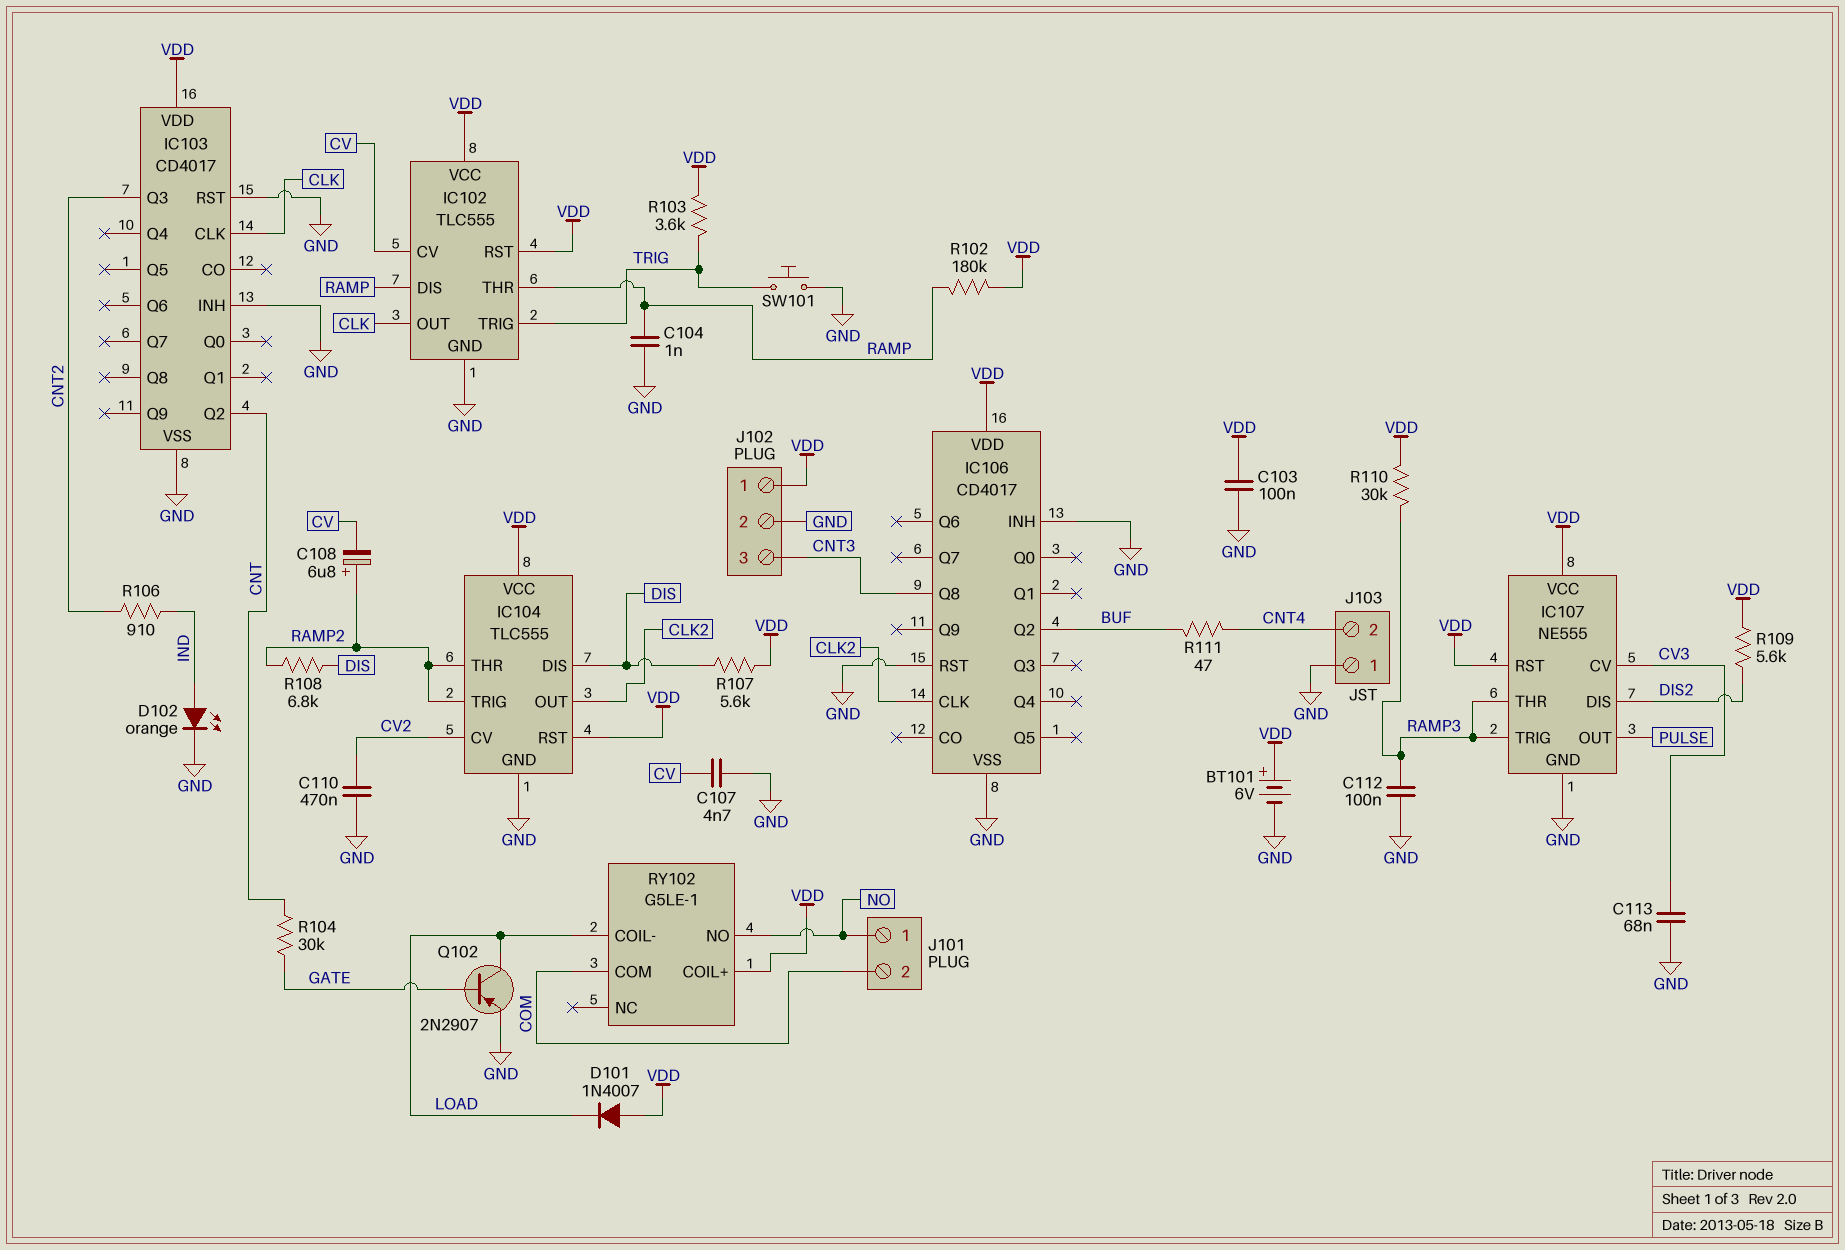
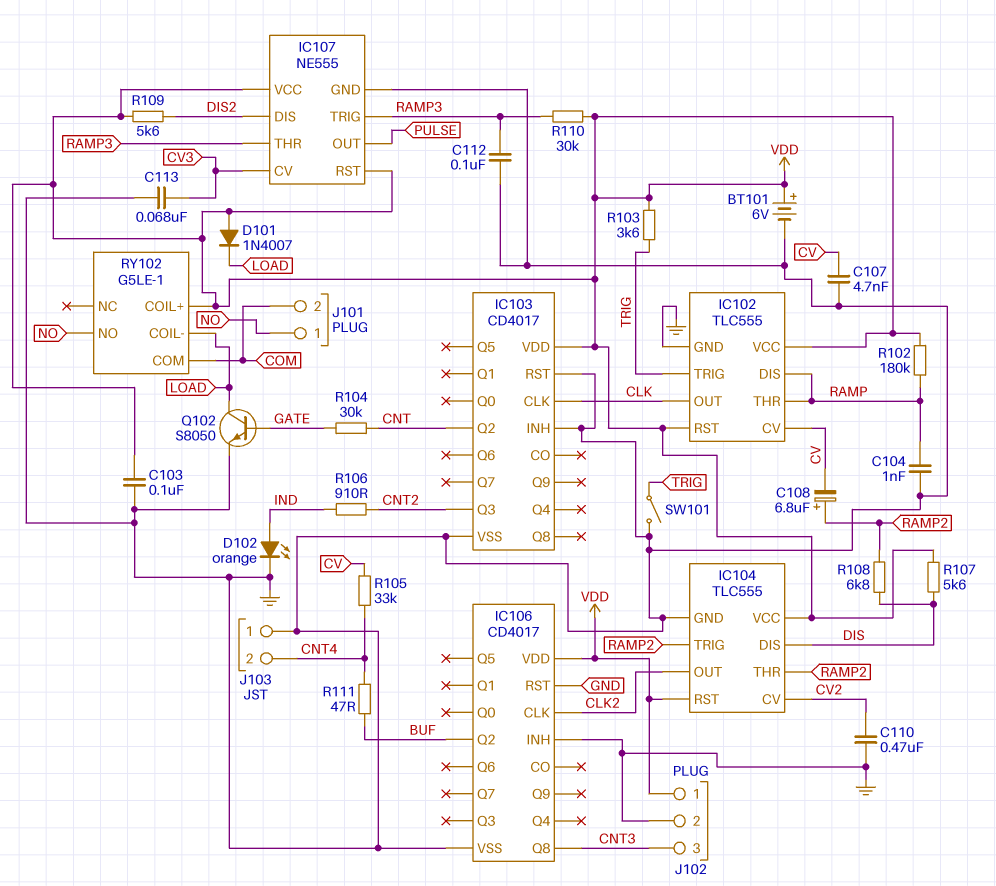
Q102: PNP 2N2907 (B GATE, C LOAD, E GND) -> NPN S8050 (B GATE, C LOAD, E GND)
R105: none -> 33k (CNT4, CV)
SW101: button (GND, TRIG) -> switch (GND, TRIG)

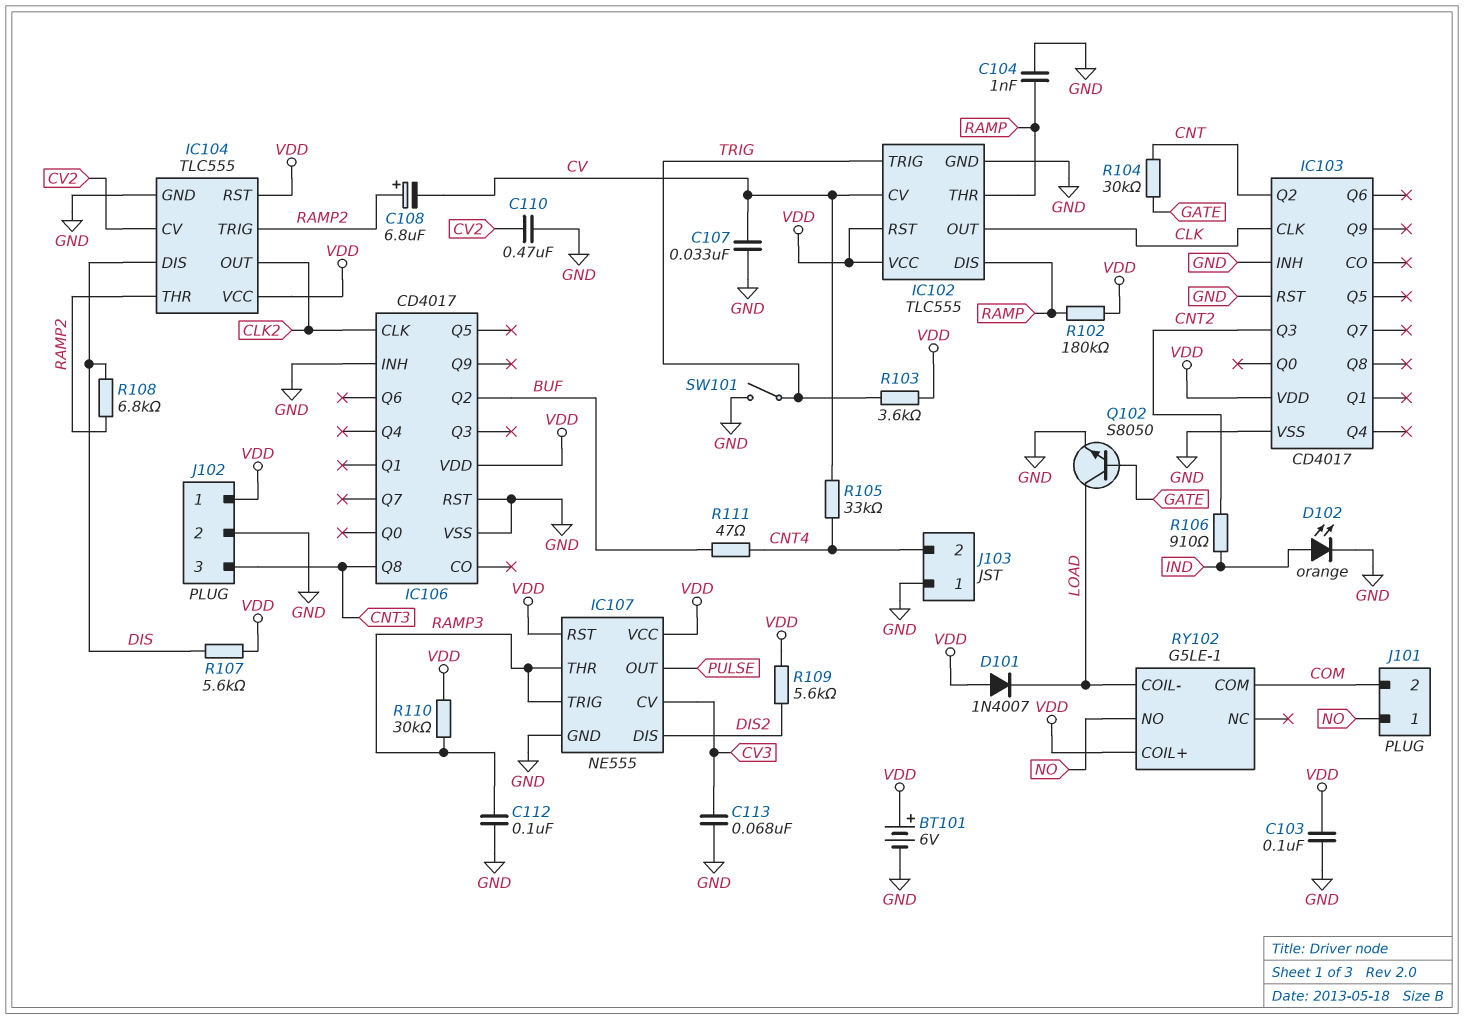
C107: 4.7nF (CV, GND) -> 33nF (CV, GND)

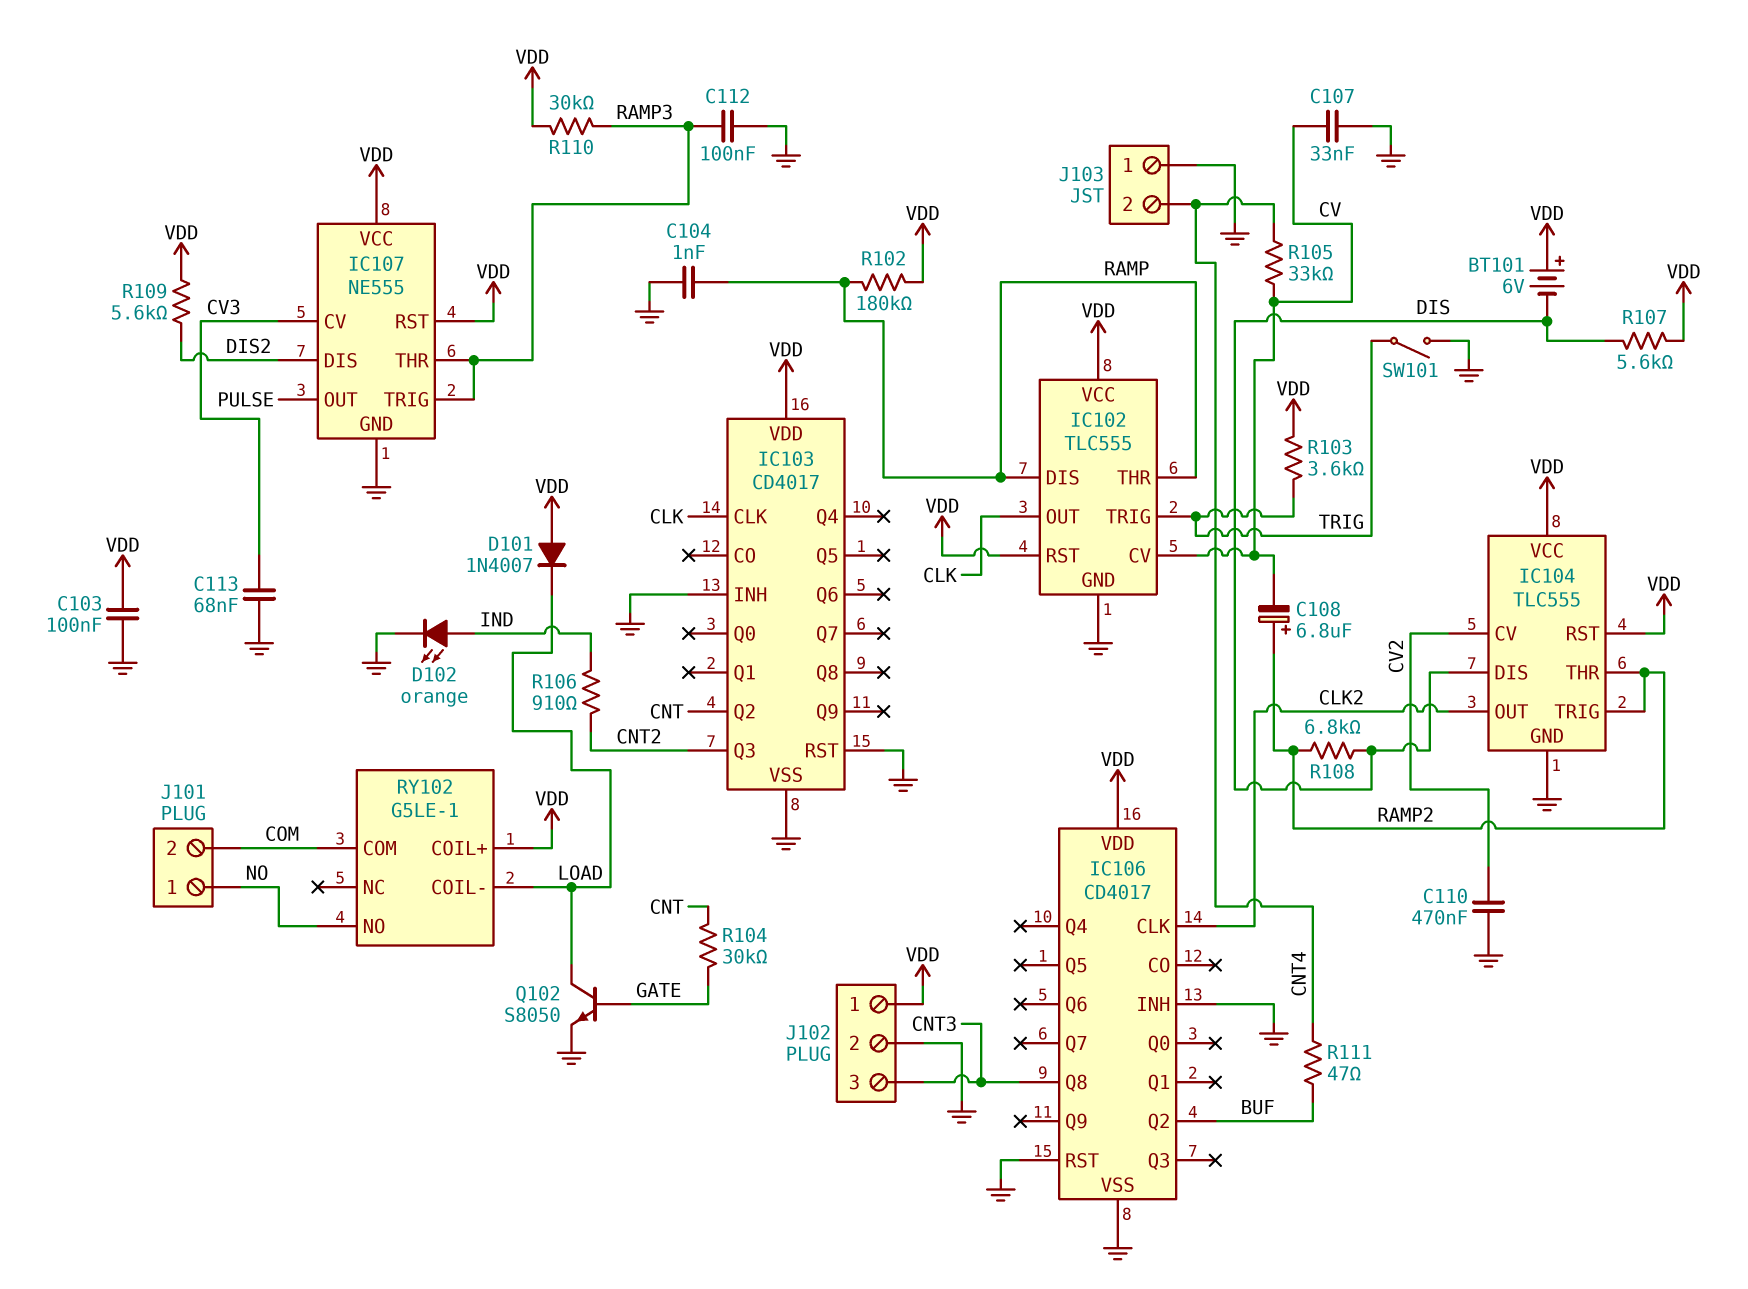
BT101: 6V (plus VDD, minus GND) -> 6V (plus VDD, minus DIS)

